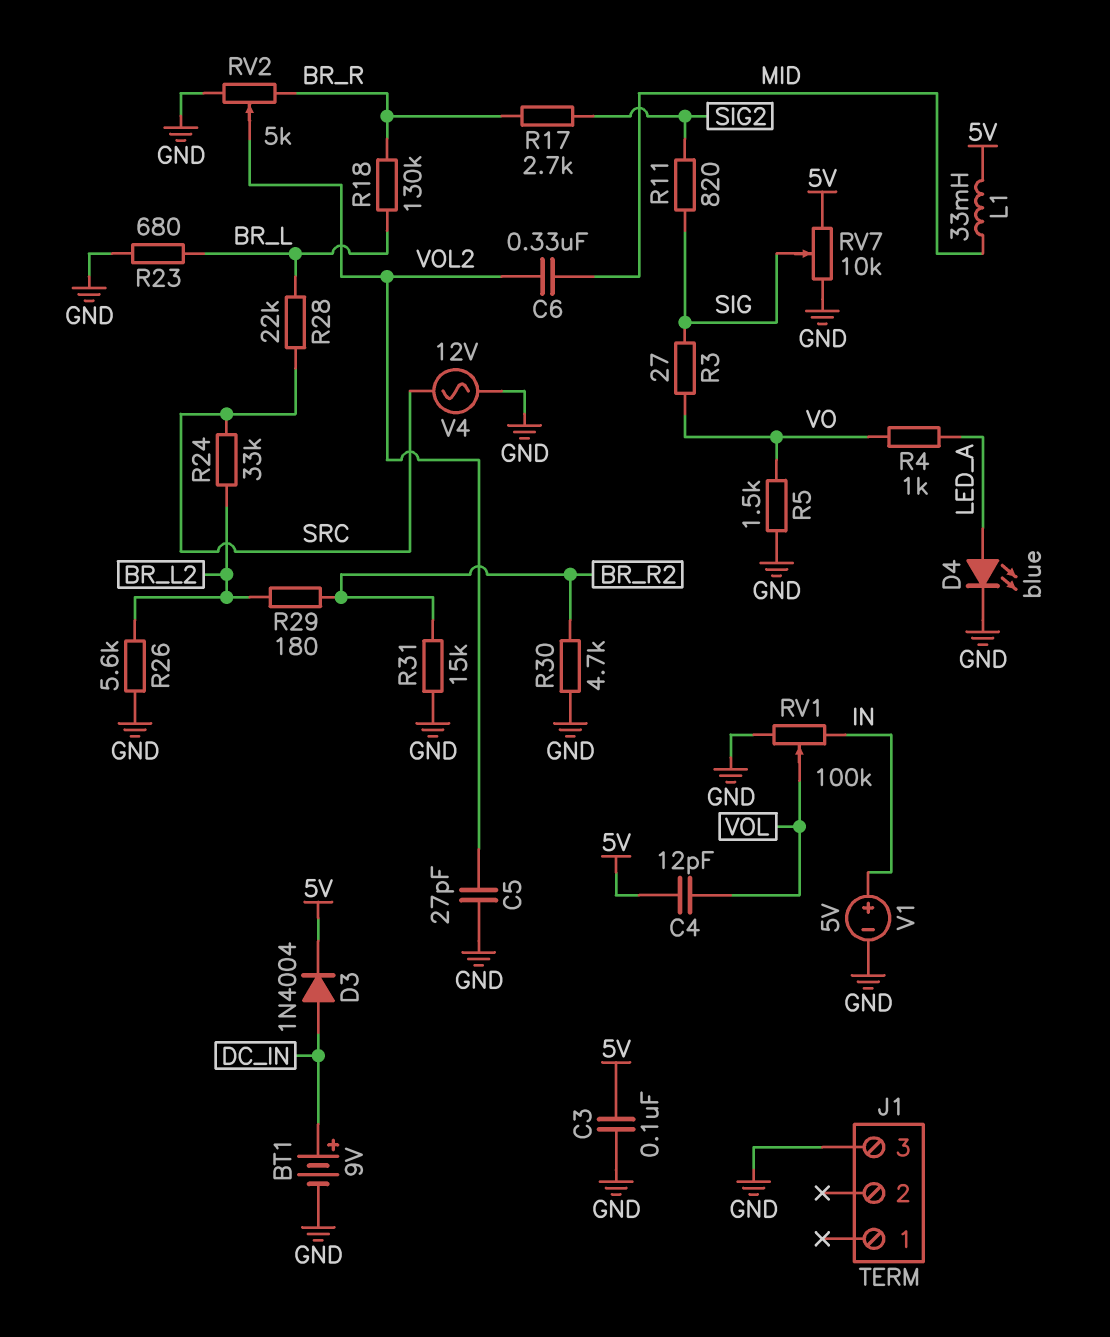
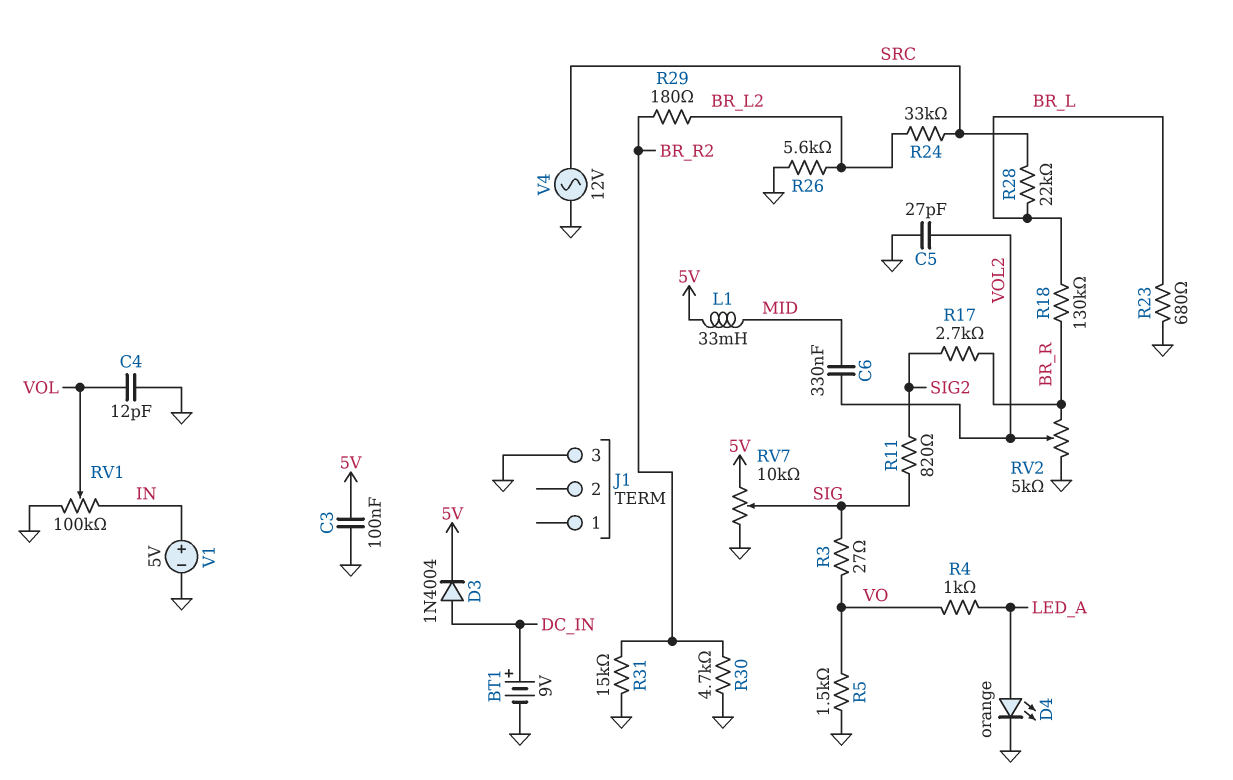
C4: 12pF (5V, VOL) -> 12pF (GND, VOL)
D4: LED blue (A LED_A, K GND) -> LED orange (A LED_A, K GND)

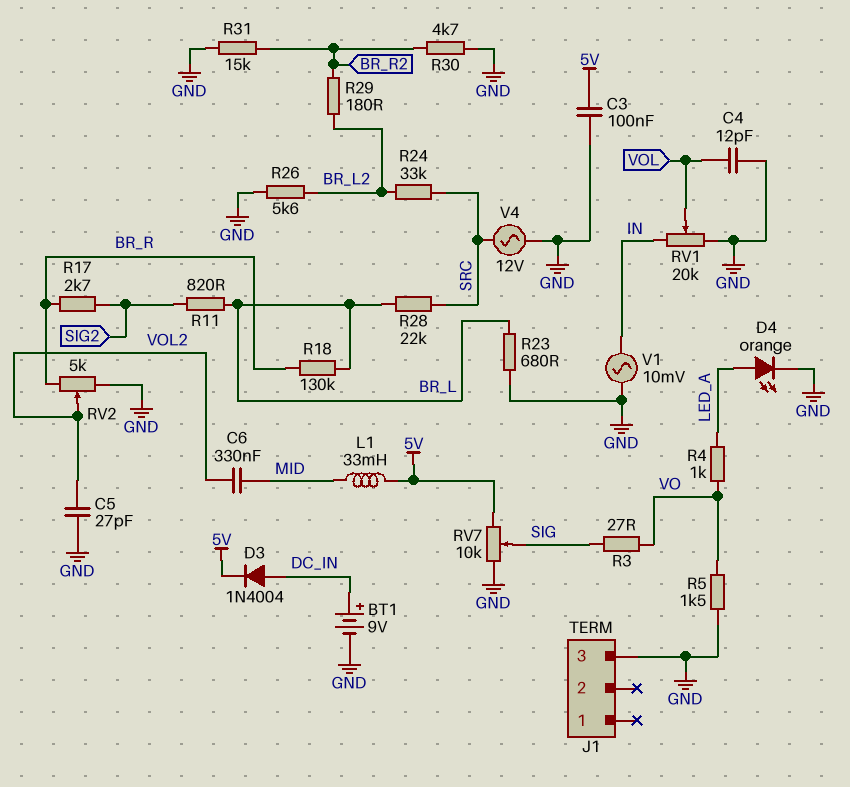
R11: 820 (SIG, SIG2) -> 820 (BR_L, SIG2)
RV1: 100k (GND, IN, wiper VOL) -> 20k (GND, IN, wiper VOL)
V1: 5V (plus IN, minus GND) -> AC 10mV (GND, IN)

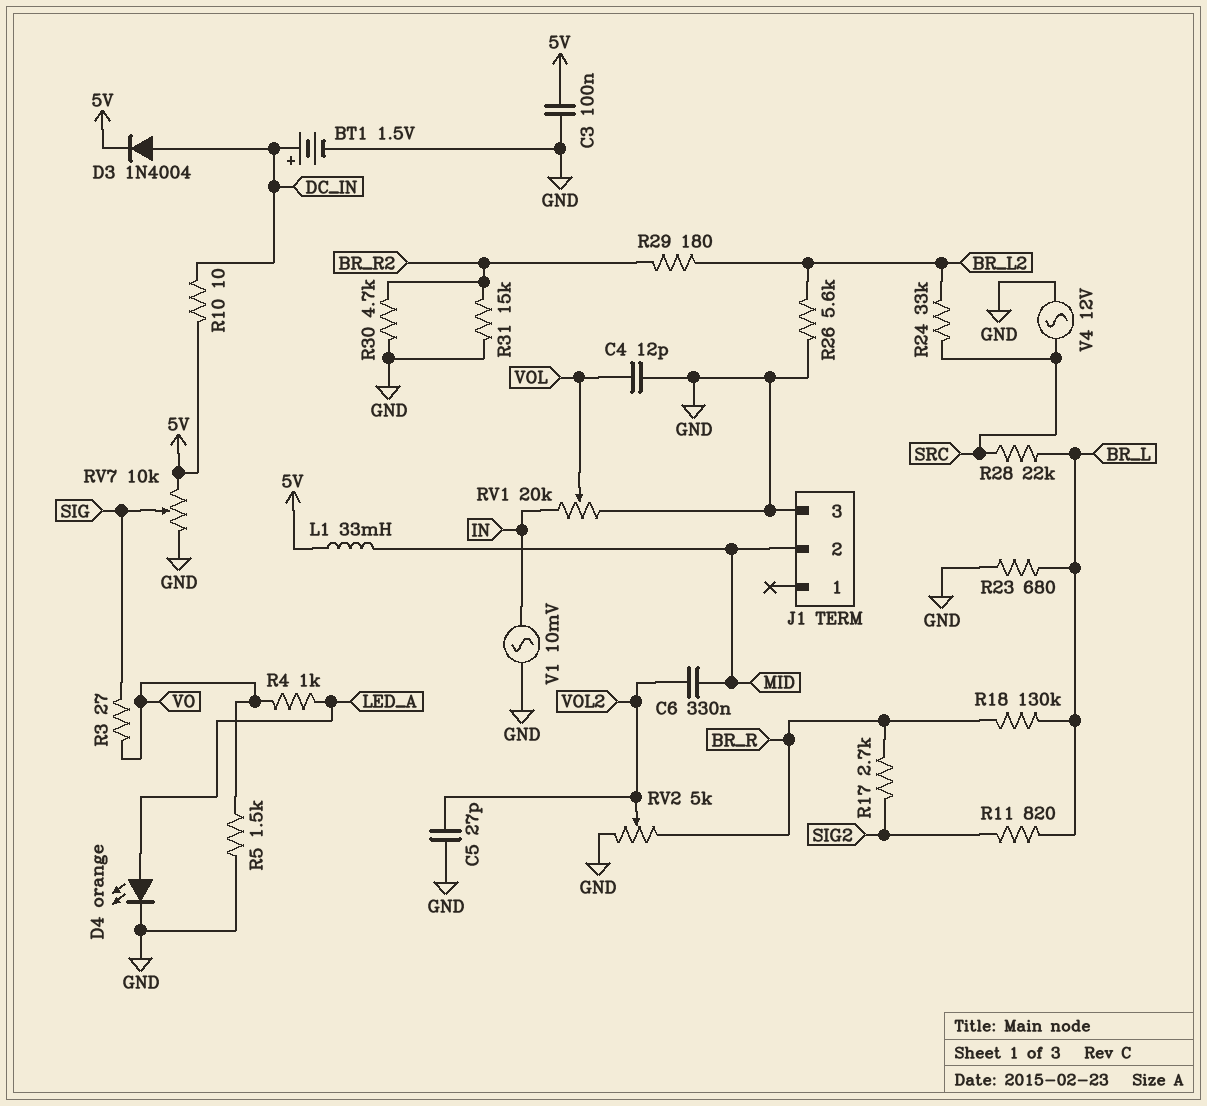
BT1: 9V (plus DC_IN, minus GND) -> 1.5V (plus DC_IN, minus GND)
J1 pin 2: none -> MID
R10: none -> 10 (5V, DC_IN)

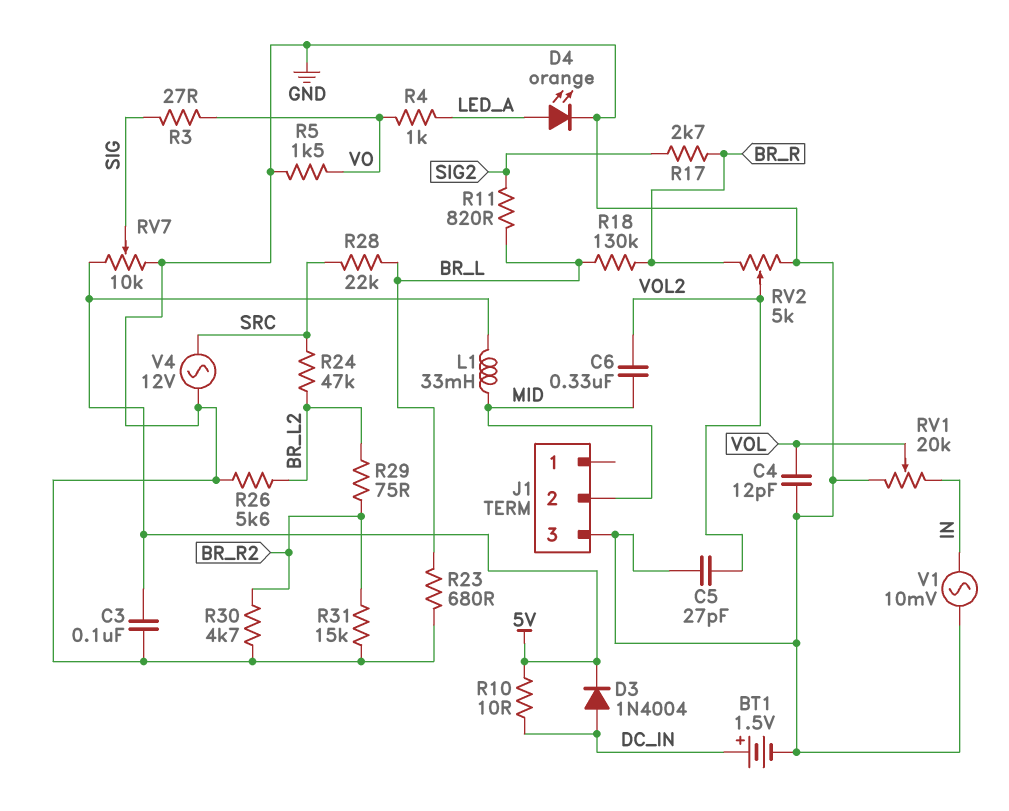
R24: 33k (BR_L2, SRC) -> 47k (BR_L2, SRC)
R29: 180 (BR_L2, BR_R2) -> 75 (BR_L2, BR_R2)

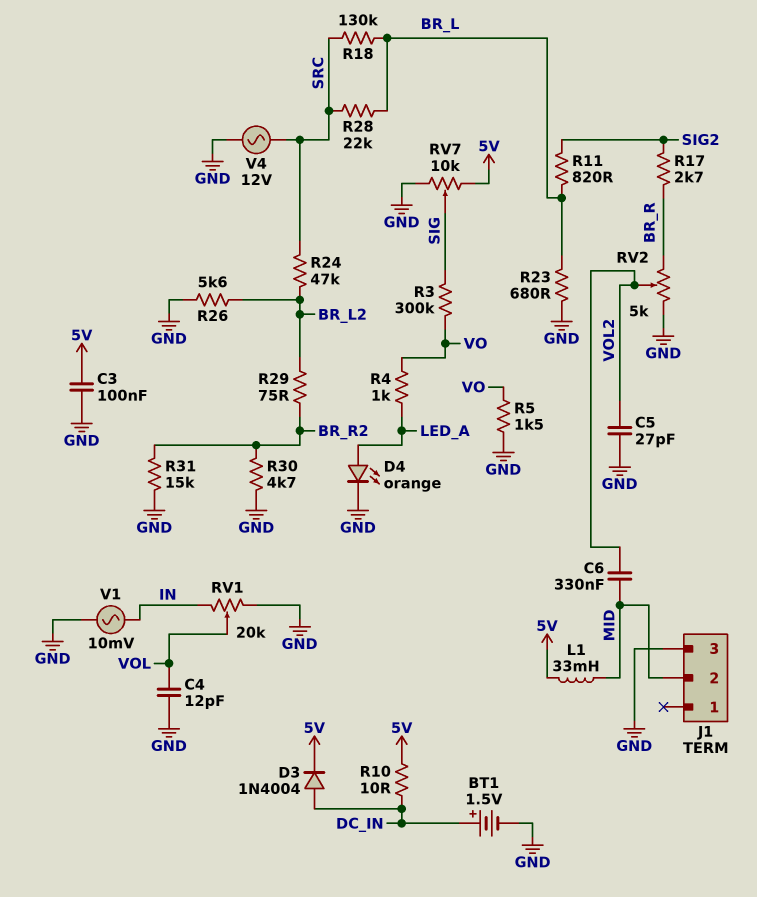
R3: 27 (SIG, VO) -> 300k (SIG, VO)
R18: 130k (BR_L, BR_R) -> 130k (BR_L, SRC)

